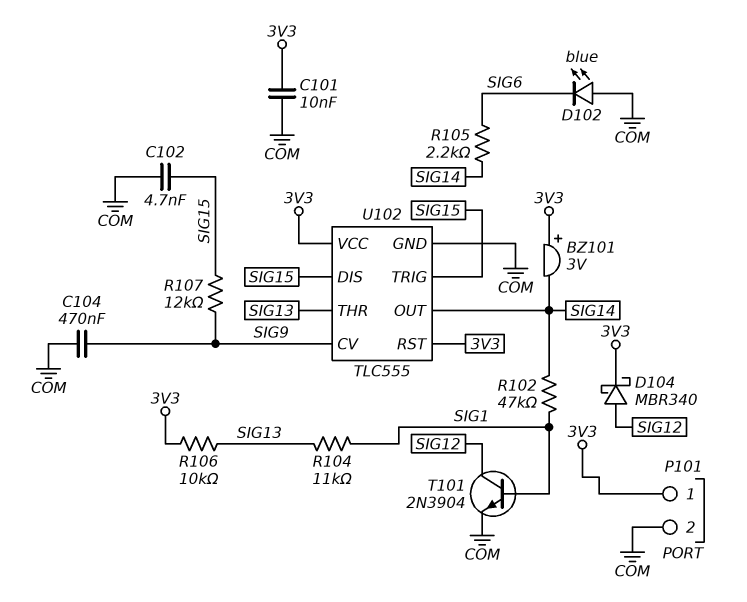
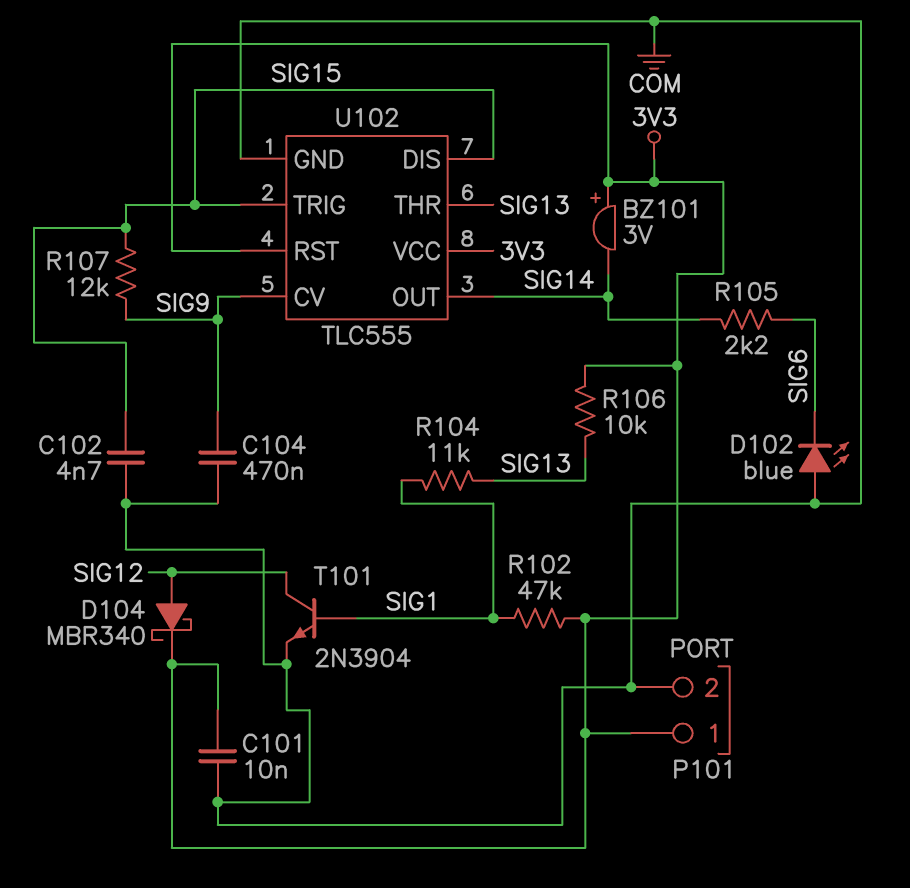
R102: 47k (SIG1, SIG14) -> 47k (3V3, SIG1)

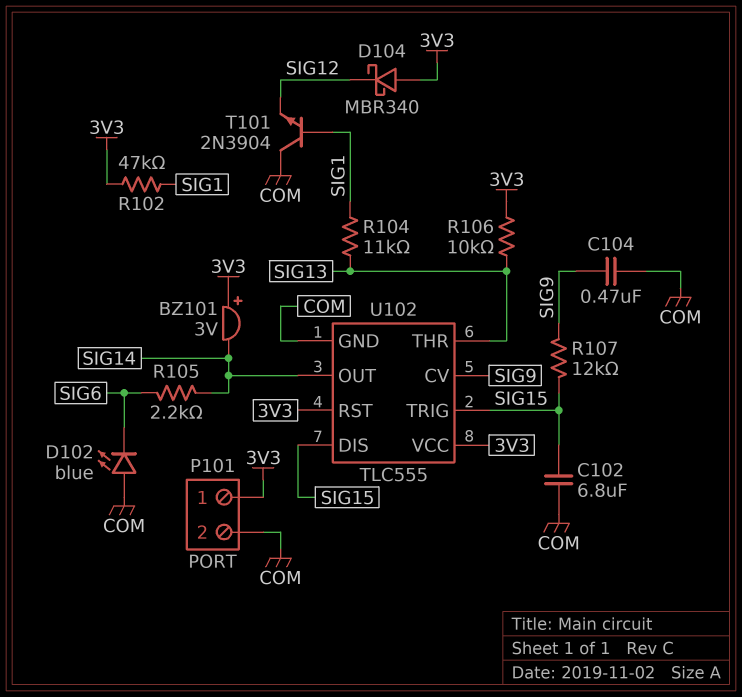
C101: 10nF (3V3, COM) -> none
C102: 4.7nF (COM, SIG15) -> 6.8uF (COM, SIG15)
D104: schottky MBR340 (A SIG12, K 3V3) -> schottky MBR340 (A 3V3, K SIG12)
T101: NPN 2N3904 (B SIG1, C SIG12, E COM) -> NPN 2N3904 (B SIG1, C COM, E SIG12)

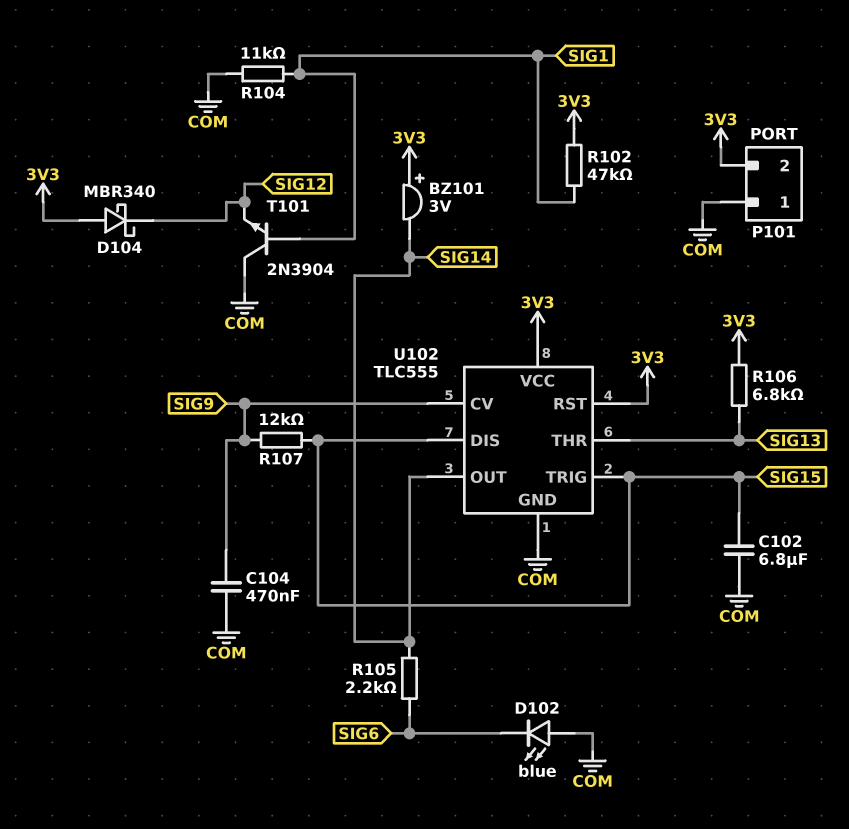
P101 pin 1: 3V3 -> COM
P101 pin 2: COM -> 3V3
R104: 11k (SIG1, SIG13) -> 11k (COM, SIG1)
R106: 10k (3V3, SIG13) -> 6.8k (3V3, SIG13)

